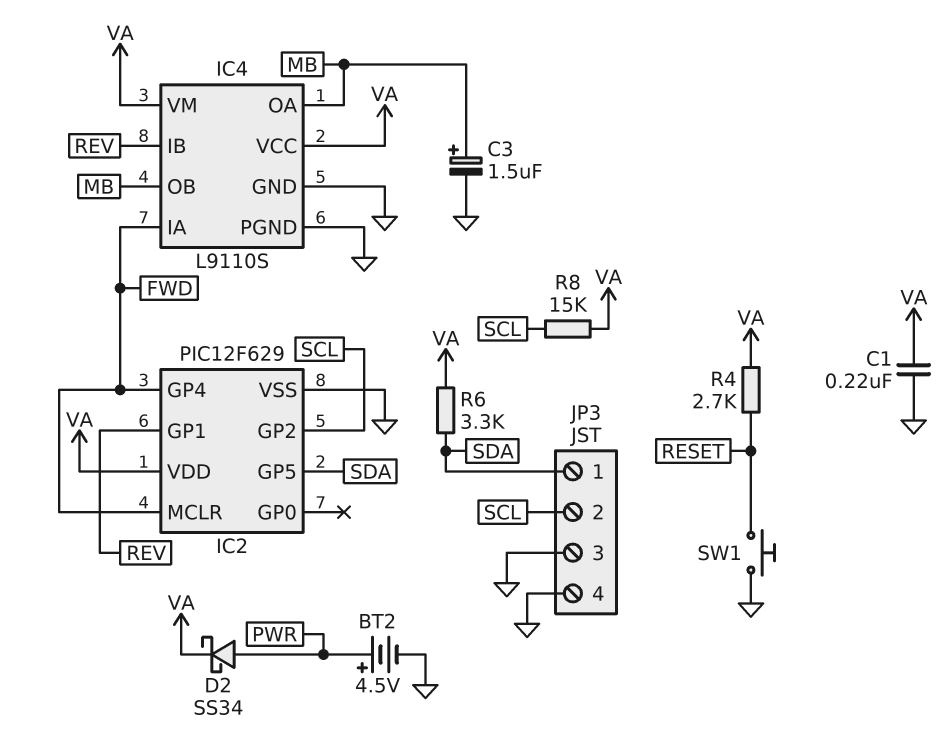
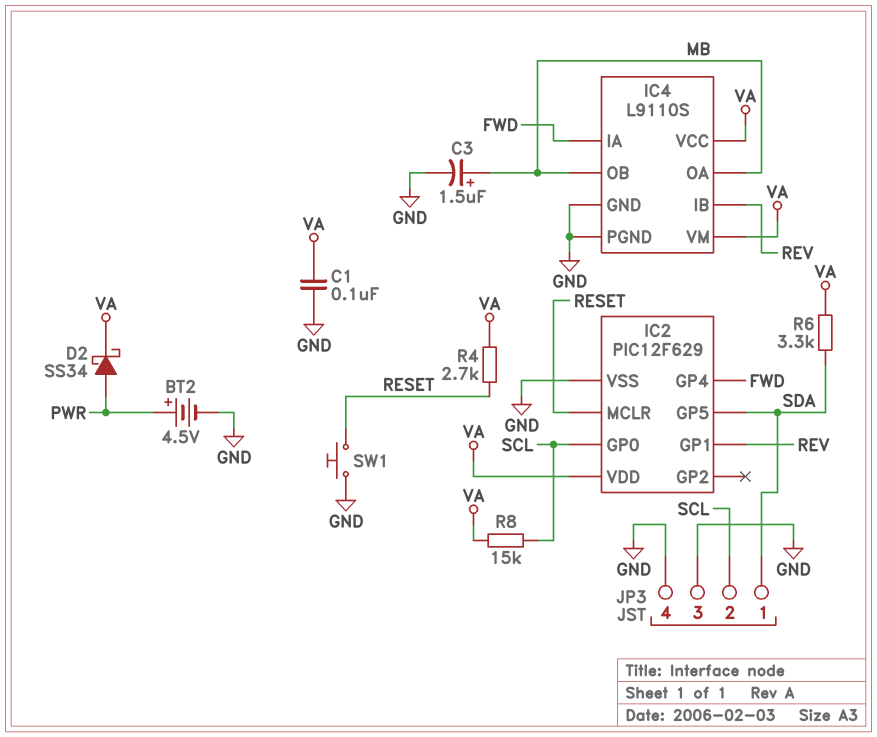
C1: 220nF (GND, VA) -> 100nF (GND, VA)
IC2 pin GP0: none -> SCL
IC2 pin GP2: SCL -> none
IC2 pin MCLR: FWD -> RESET

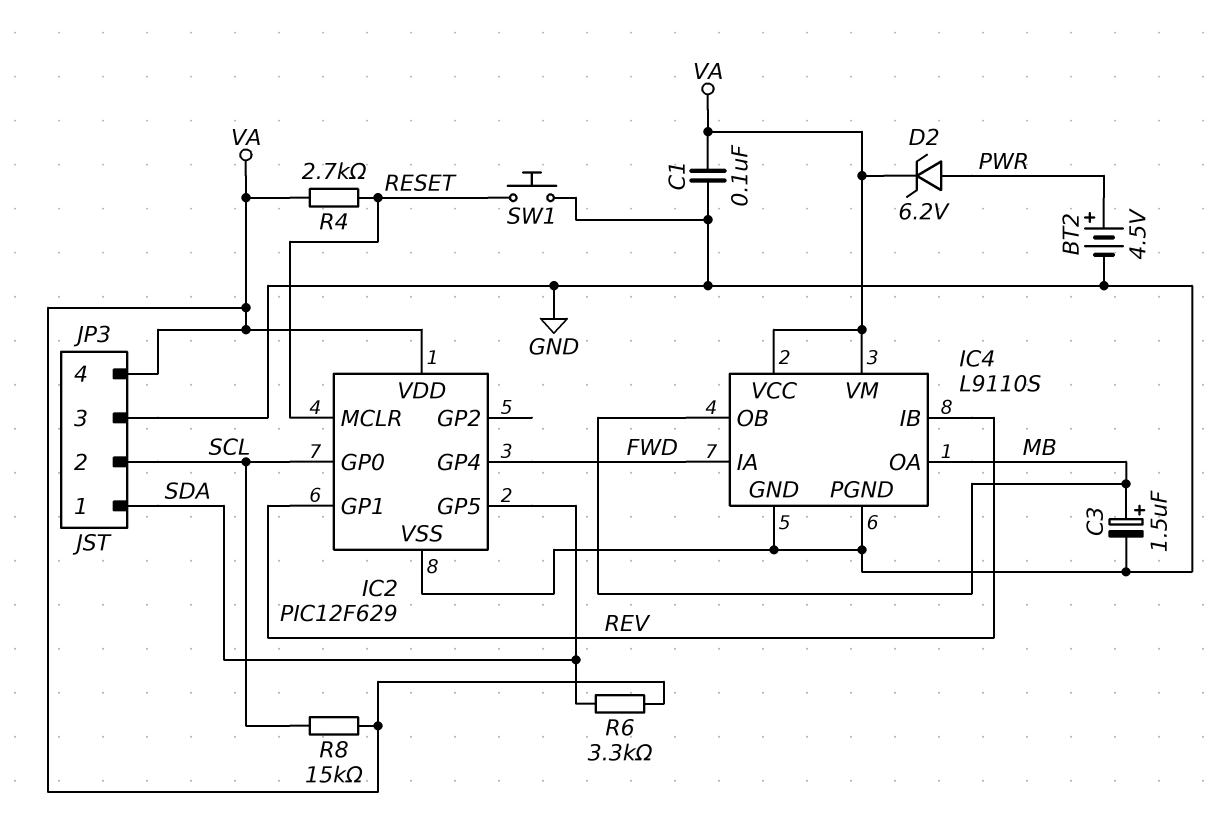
D2: schottky SS34 (A PWR, K VA) -> zener 6.2V (A PWR, K VA)
JP3 pin 4: GND -> VA

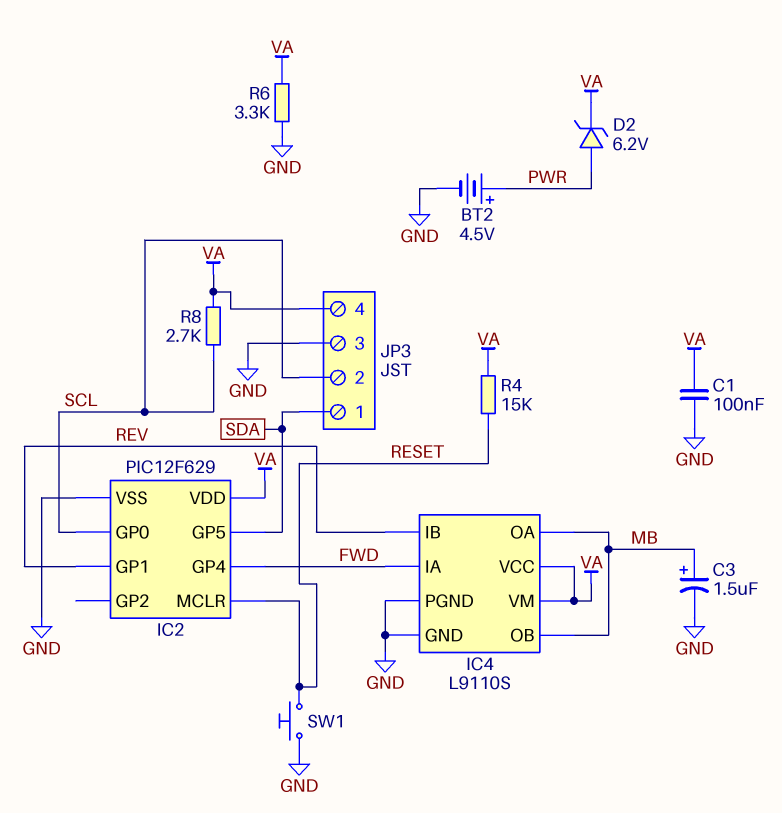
R4: 2.7k (RESET, VA) -> 15k (RESET, VA)
R6: 3.3k (SDA, VA) -> 3.3k (GND, VA)
R8: 15k (SCL, VA) -> 2.7k (SCL, VA)

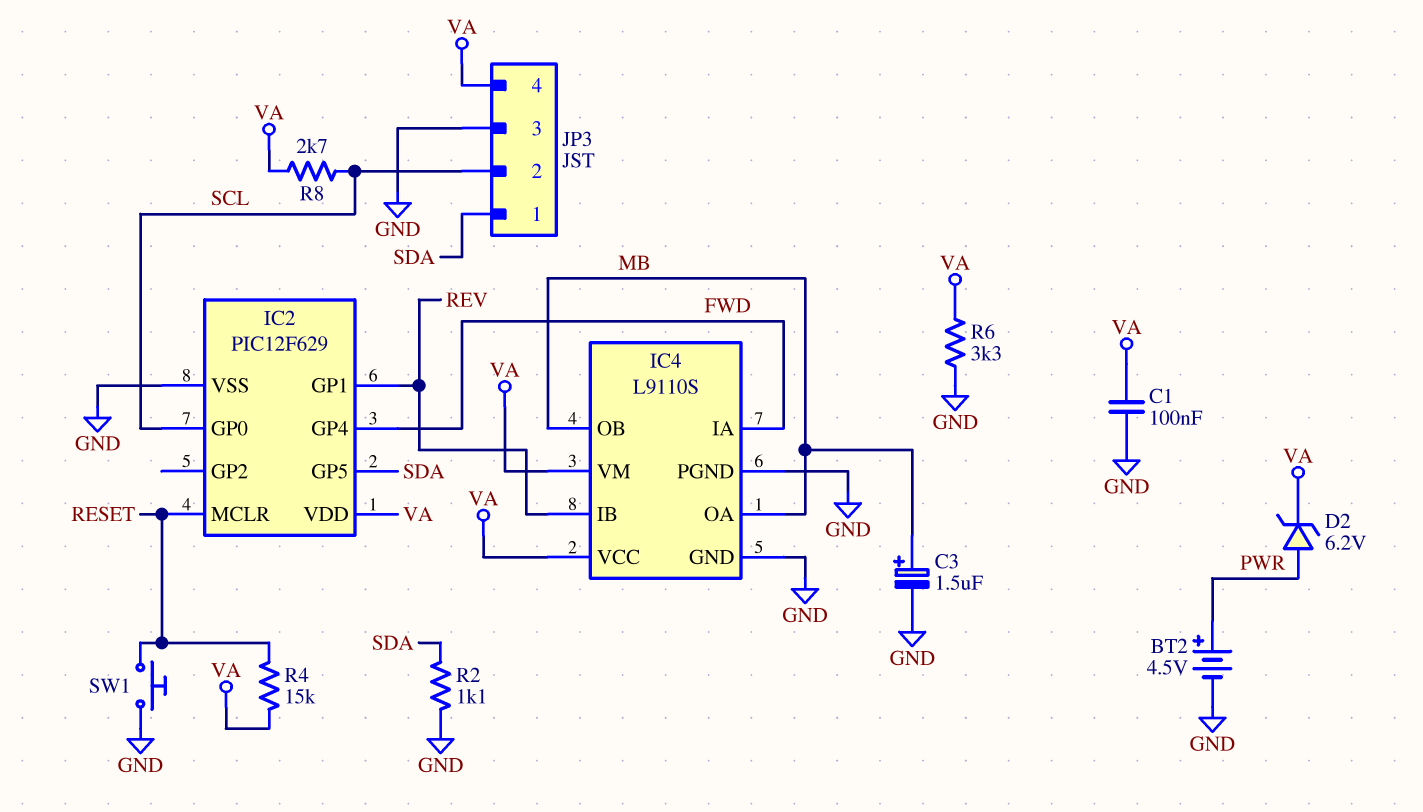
R2: none -> 1.1k (GND, SDA)

